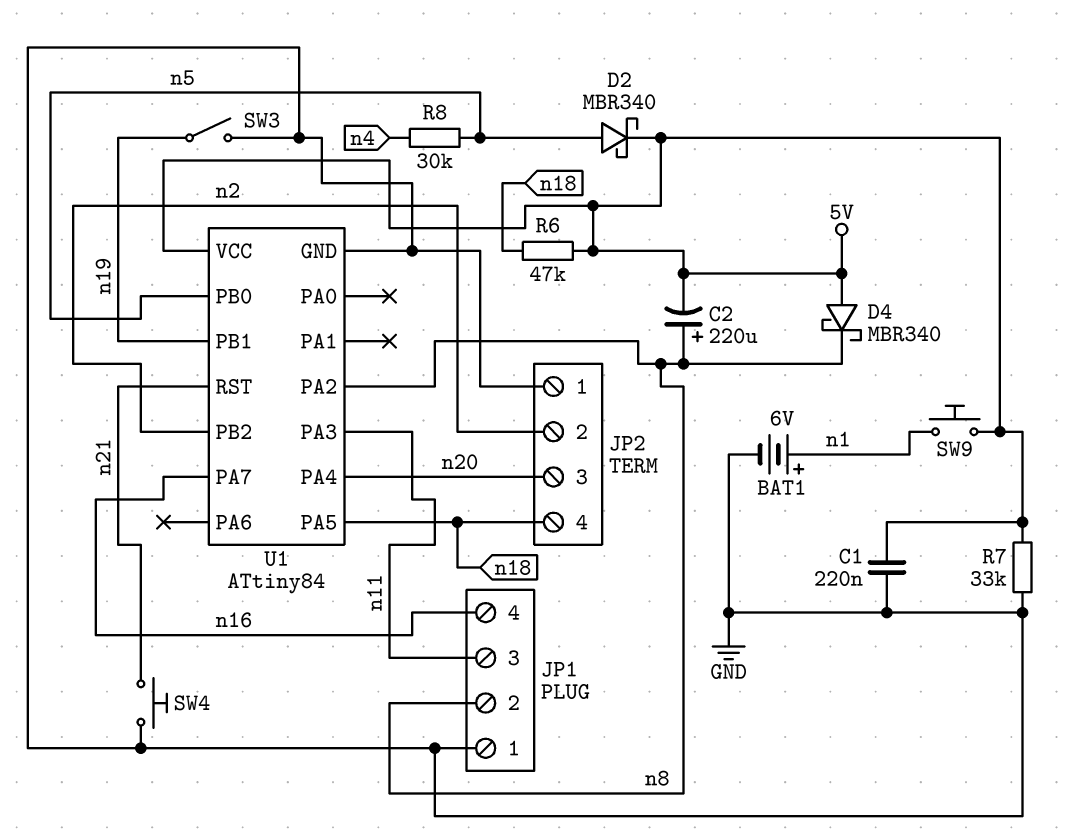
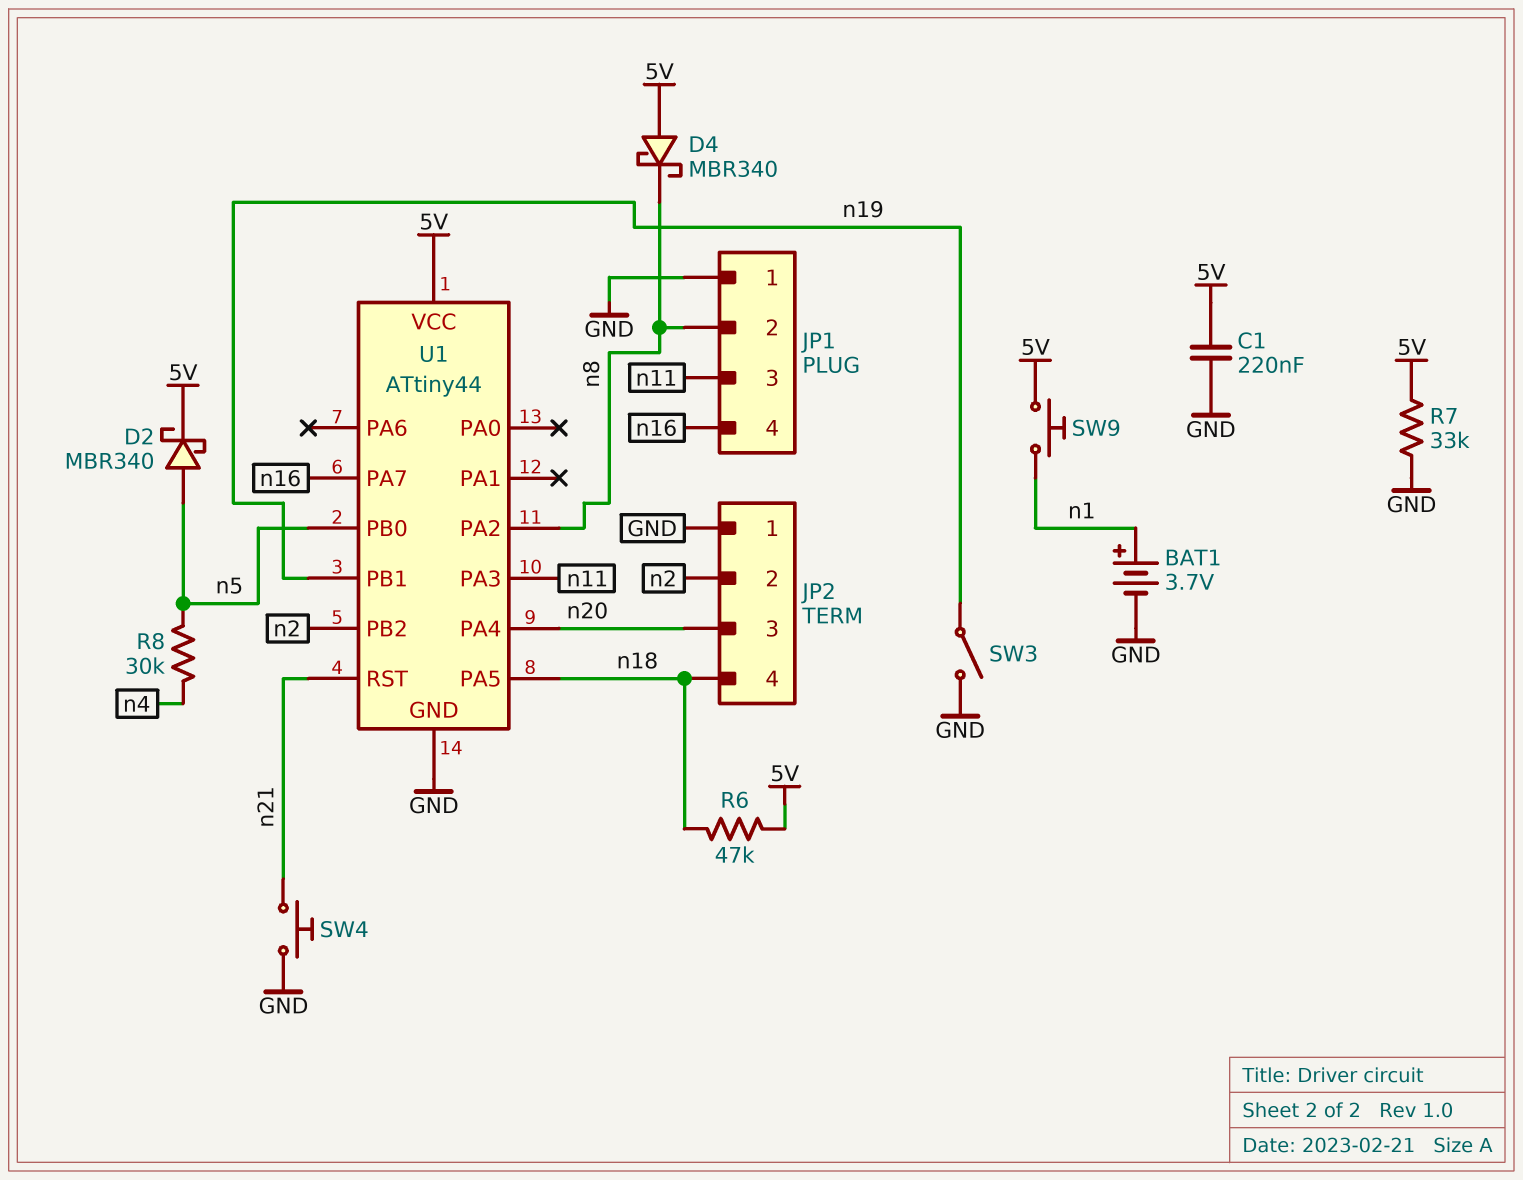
BAT1: 6V (plus n1, minus GND) -> 3.7V (plus n1, minus GND)
C2: 220uF (plus n8, minus 5V) -> none
U1: ATtiny84 -> ATtiny44

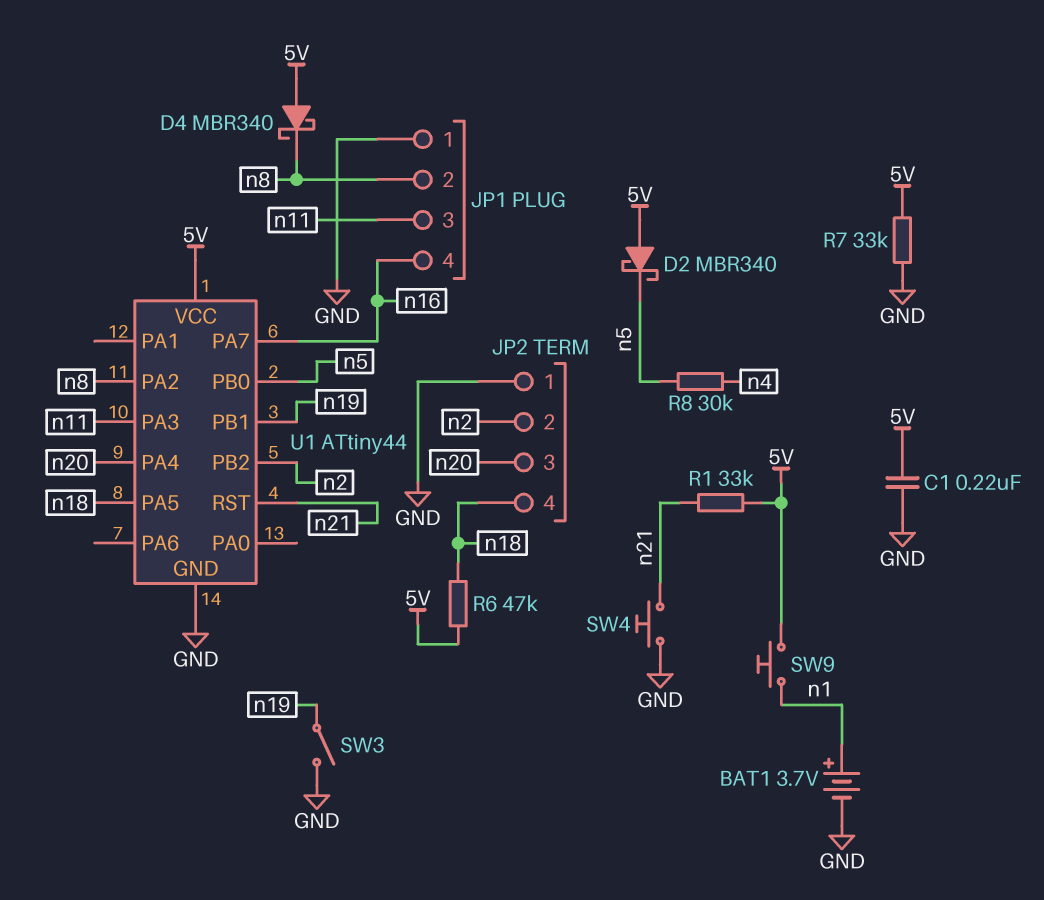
D2: schottky MBR340 (A n5, K 5V) -> schottky MBR340 (A 5V, K n5)
R1: none -> 33k (5V, n21)

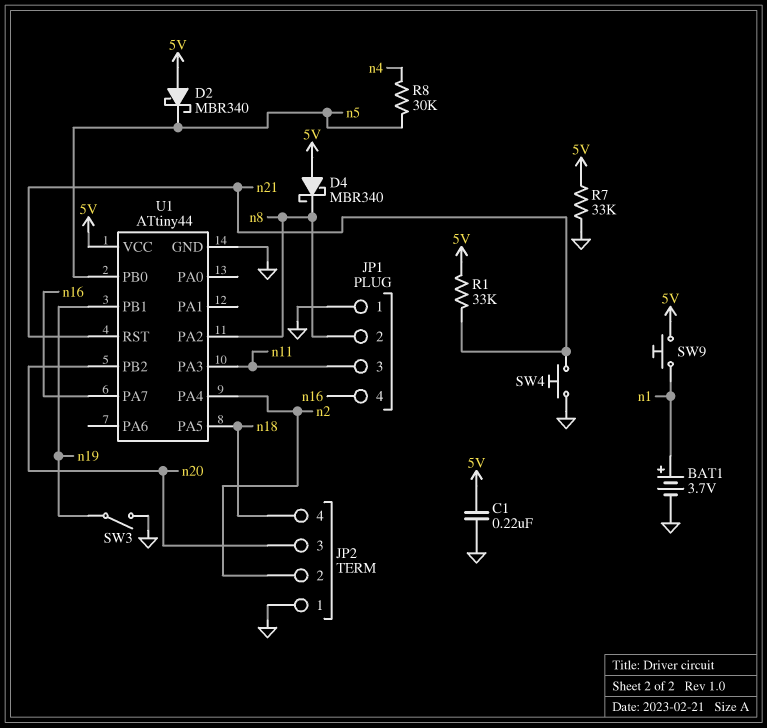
R6: 47k (5V, n18) -> none
U1 pin PA4: n20 -> n2
U1 pin PB2: n2 -> n20

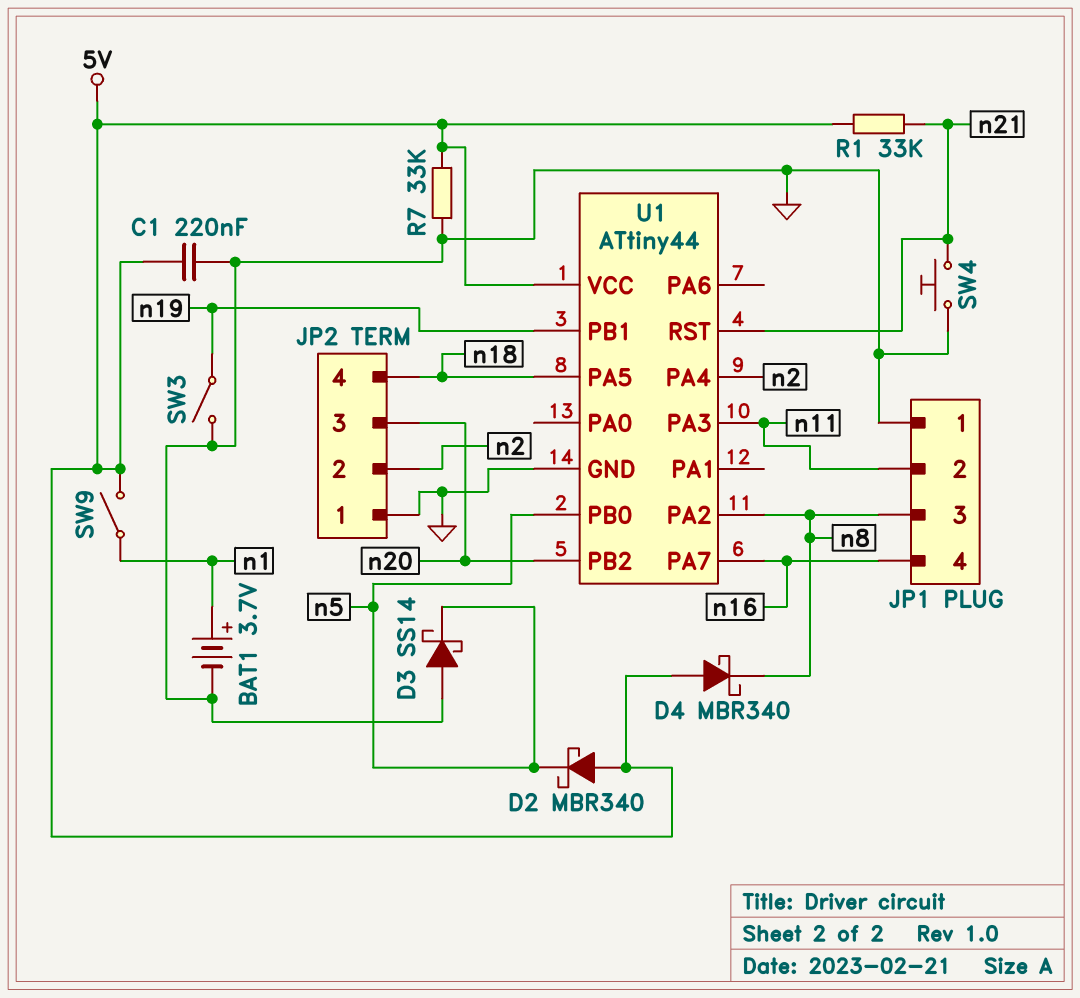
D3: none -> schottky SS14 (A GND, K n5)
JP1 pin 2: n8 -> n11
JP1 pin 3: n11 -> n8
R8: 30k (n4, n5) -> none
SW9: button (5V, n1) -> switch (5V, n1)

